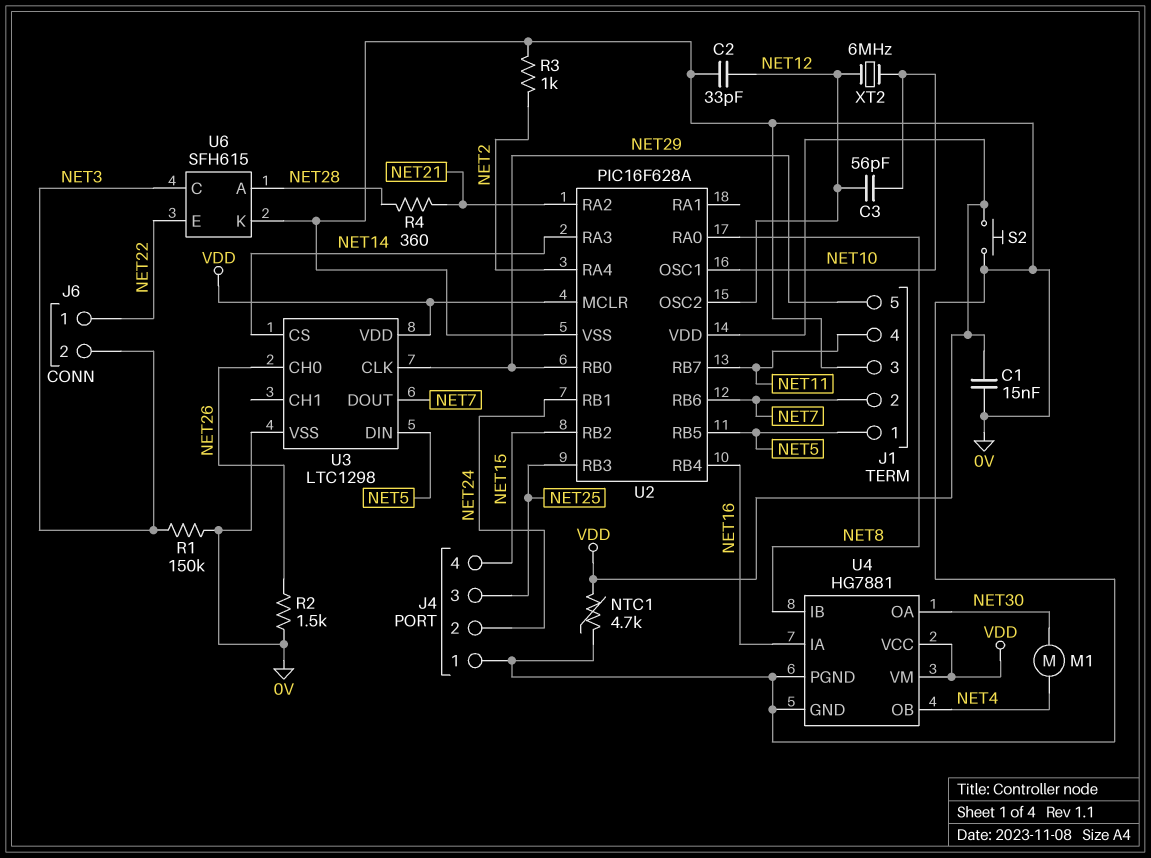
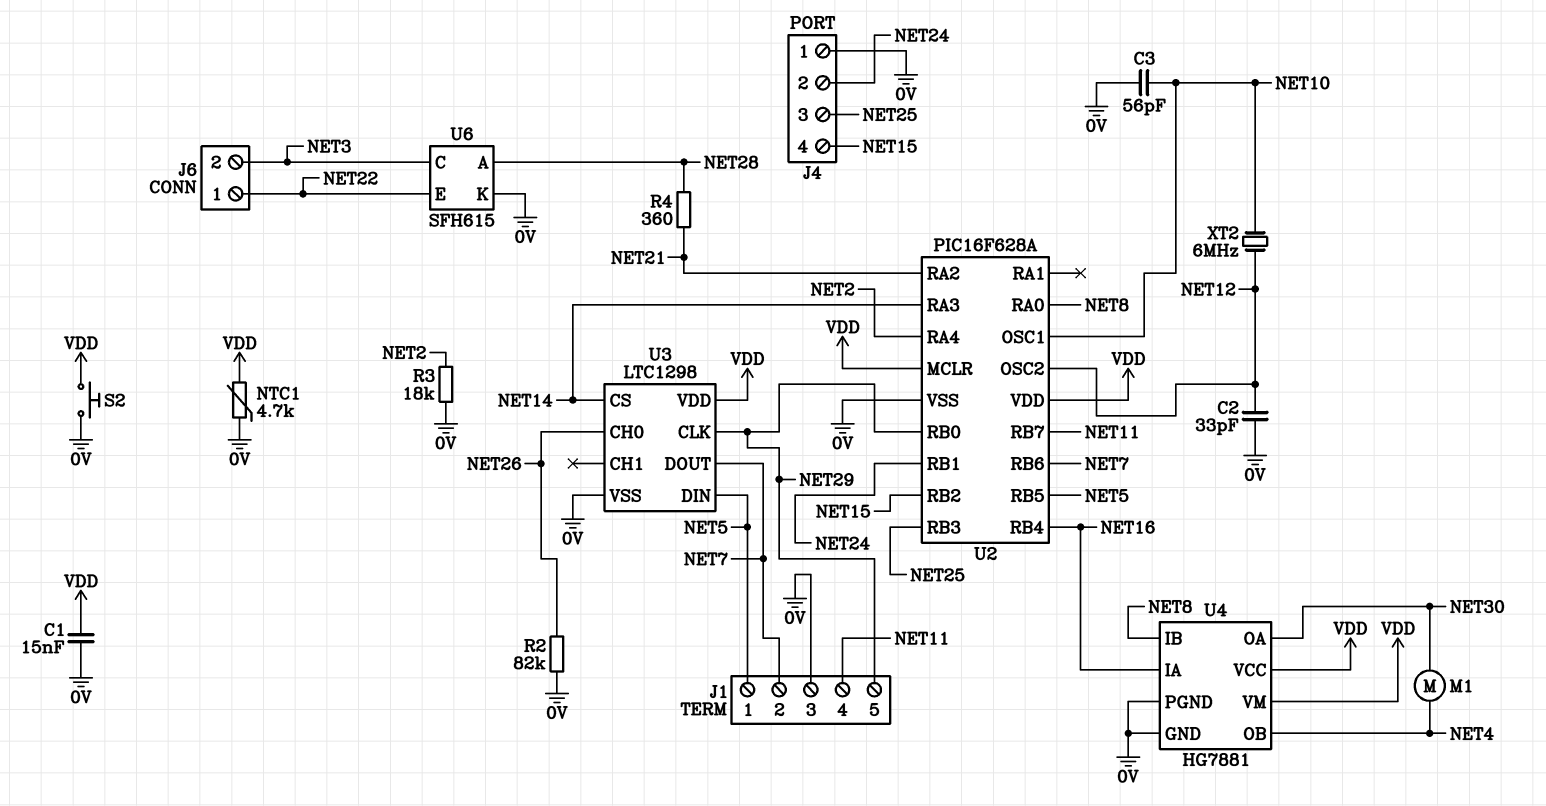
C3: 56pF (NET10, NET12) -> 56pF (0V, NET10)
R1: 150k (0V, NET3) -> none
R2: 1.5k (0V, NET26) -> 82k (0V, NET26)
R3: 1k (0V, NET2) -> 18k (0V, NET2)

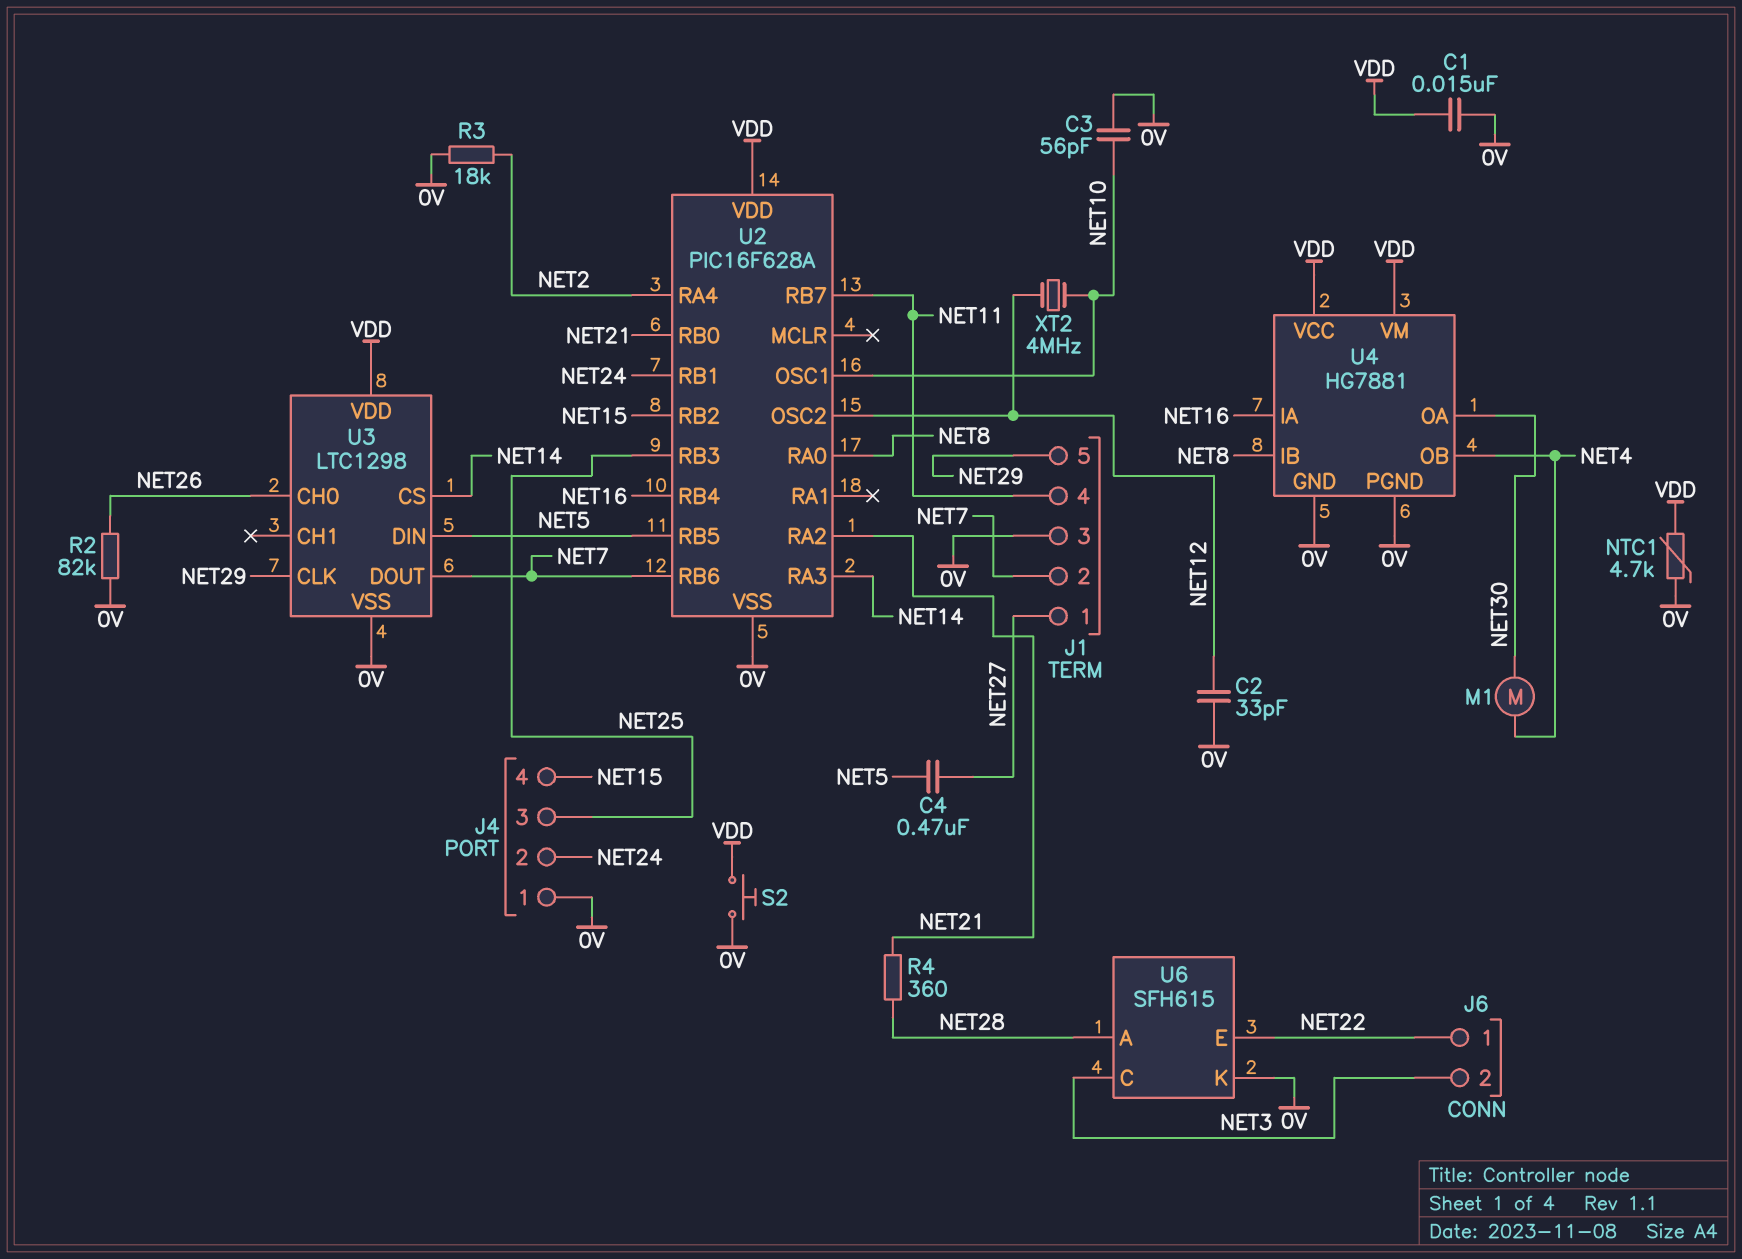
C4: none -> 470nF (NET5, NET27)
J1 pin 1: NET5 -> NET27
U2 pin MCLR: VDD -> none
U2 pin RB0: NET29 -> NET21
XT2: 6MHz (NET10, NET12) -> 4MHz (NET10, NET12)

